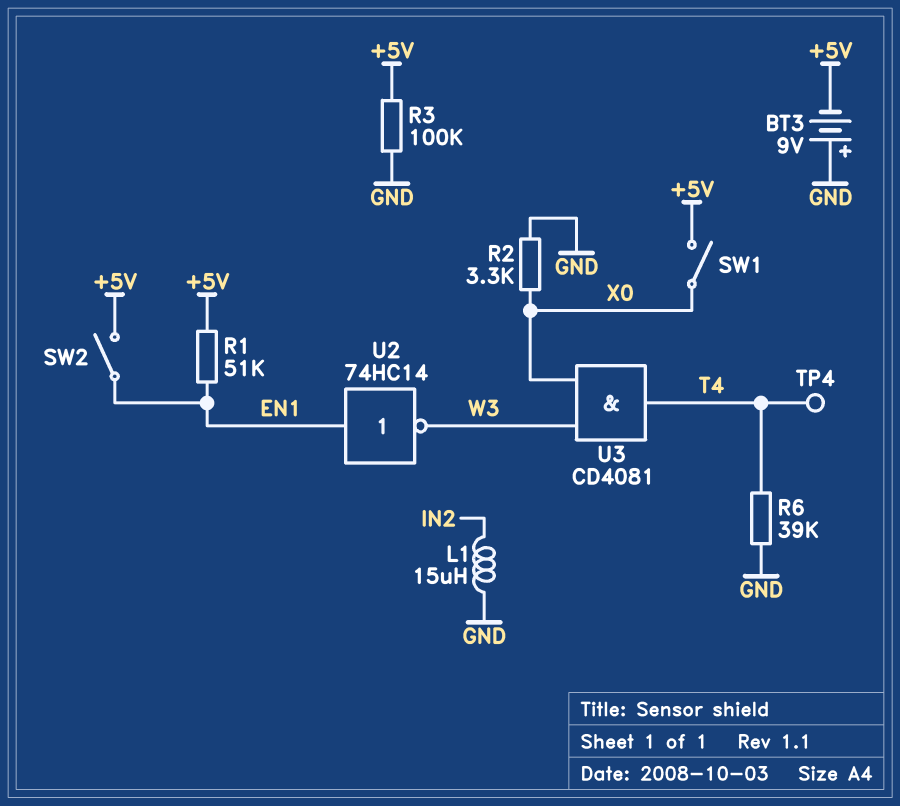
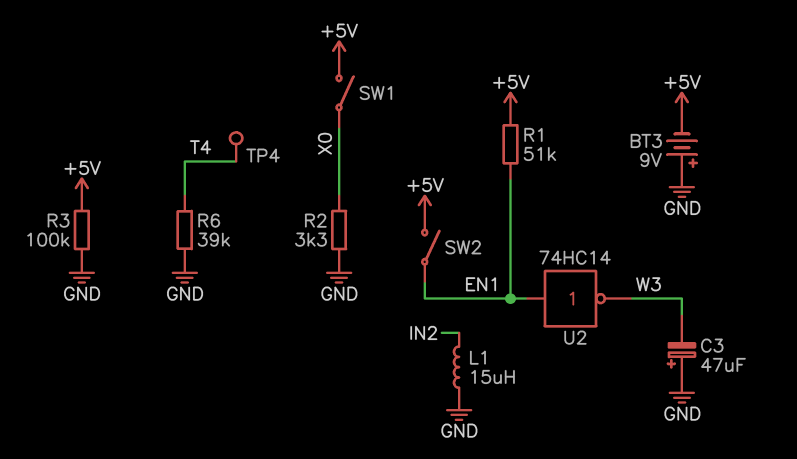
C3: none -> 47uF (plus GND, minus W3)
U3: AND CD4081 (in W3, in X0, out T4) -> none

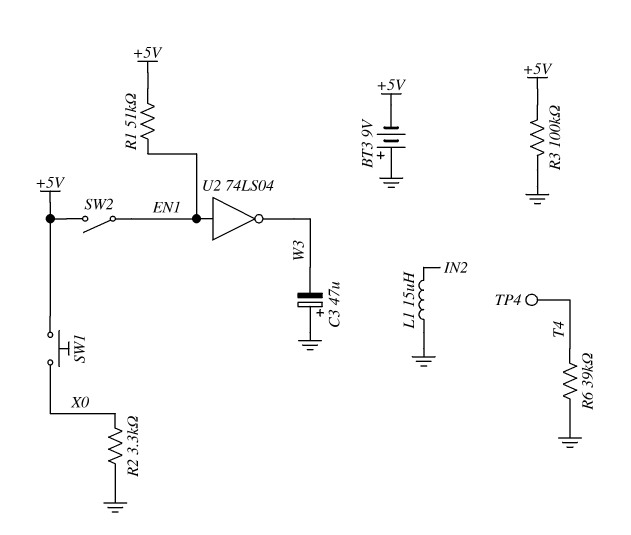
SW1: switch (+5V, X0) -> button (+5V, X0)
U2: NOT 74HC14 (in EN1, out W3) -> NOT 74LS04 (in EN1, out W3)

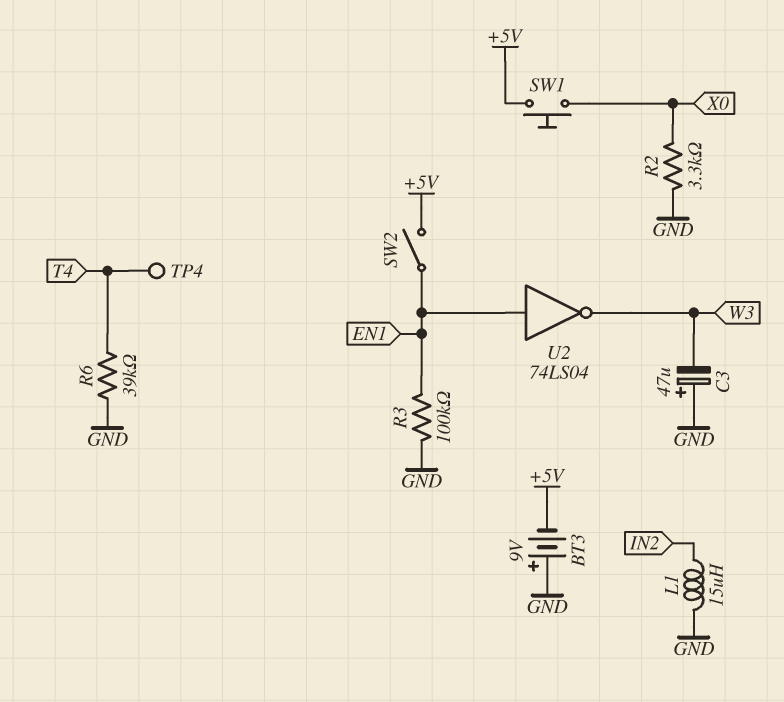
R1: 51k (+5V, EN1) -> none
R3: 100k (+5V, GND) -> 100k (EN1, GND)

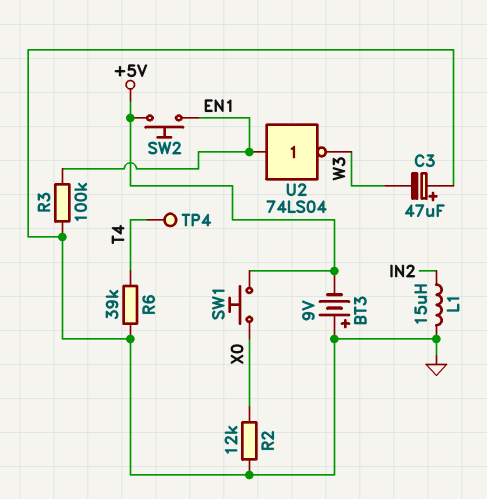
R2: 3.3k (GND, X0) -> 12k (GND, X0)
SW2: switch (+5V, EN1) -> button (+5V, EN1)

